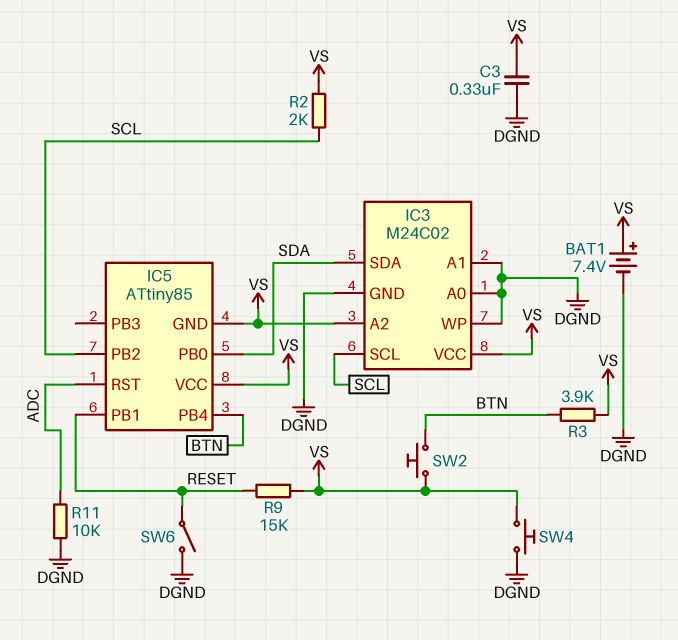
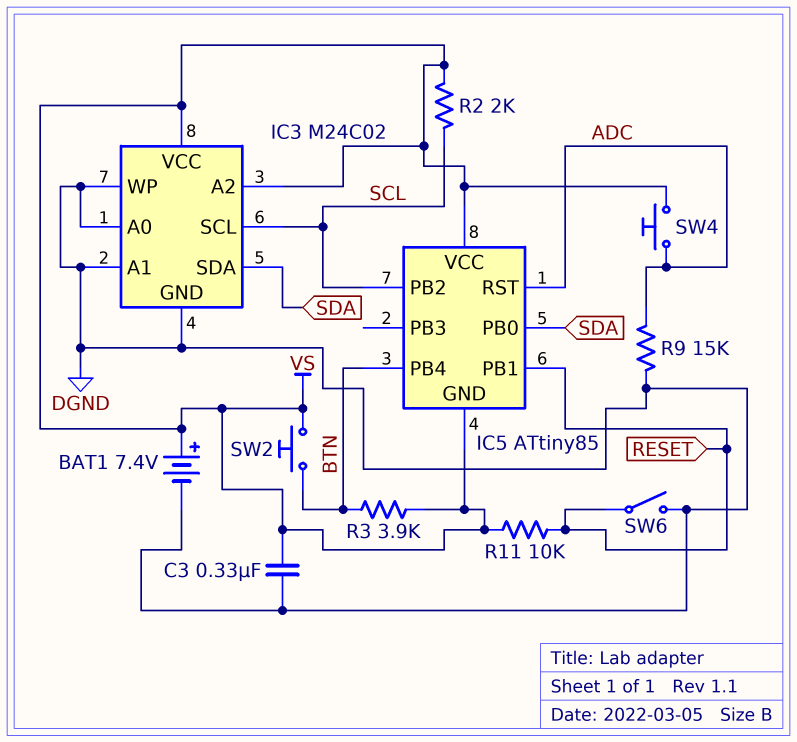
R9: 15k (RESET, VS) -> 15k (ADC, DGND)
R11: 10k (ADC, DGND) -> 10k (RESET, VS)
SW4: button (DGND, VS) -> button (ADC, VS)

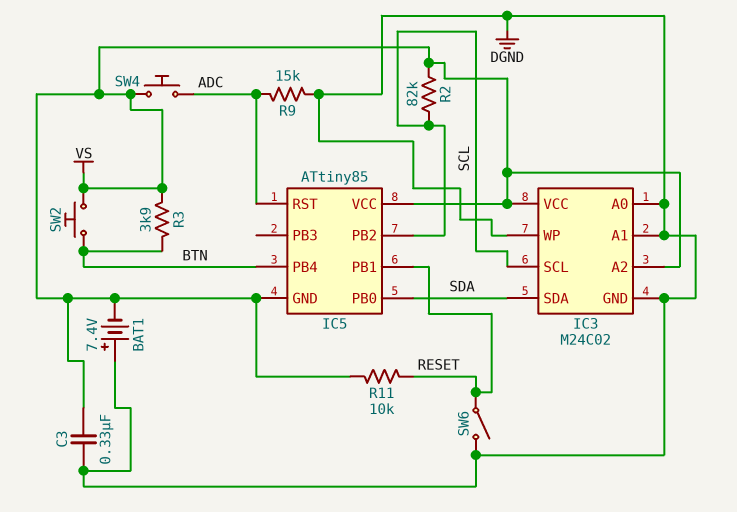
BAT1: 7.4V (plus VS, minus DGND) -> 7.4V (plus DGND, minus VS)
R2: 2k (SCL, VS) -> 82k (SCL, VS)

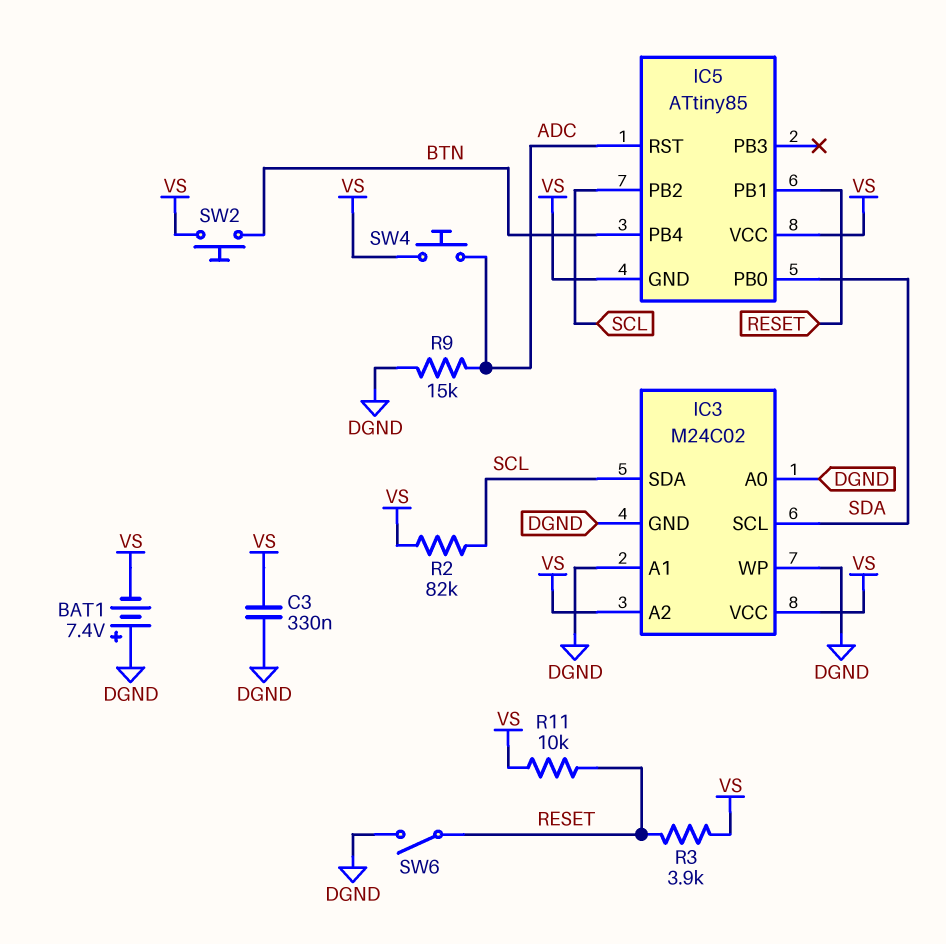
IC3 pin SCL: SCL -> SDA
IC3 pin SDA: SDA -> SCL
R3: 3.9k (BTN, VS) -> 3.9k (RESET, VS)

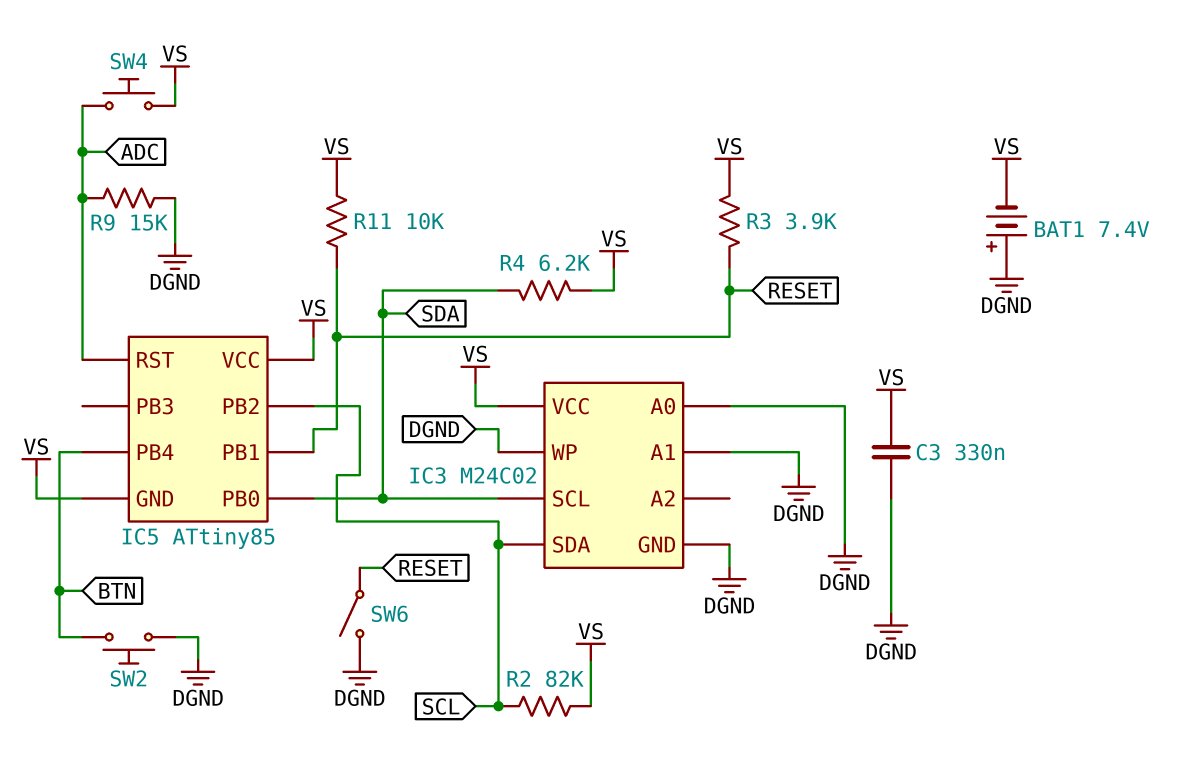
IC3 pin A2: VS -> none
R4: none -> 6.2k (SDA, VS)
SW2: button (BTN, VS) -> button (BTN, DGND)

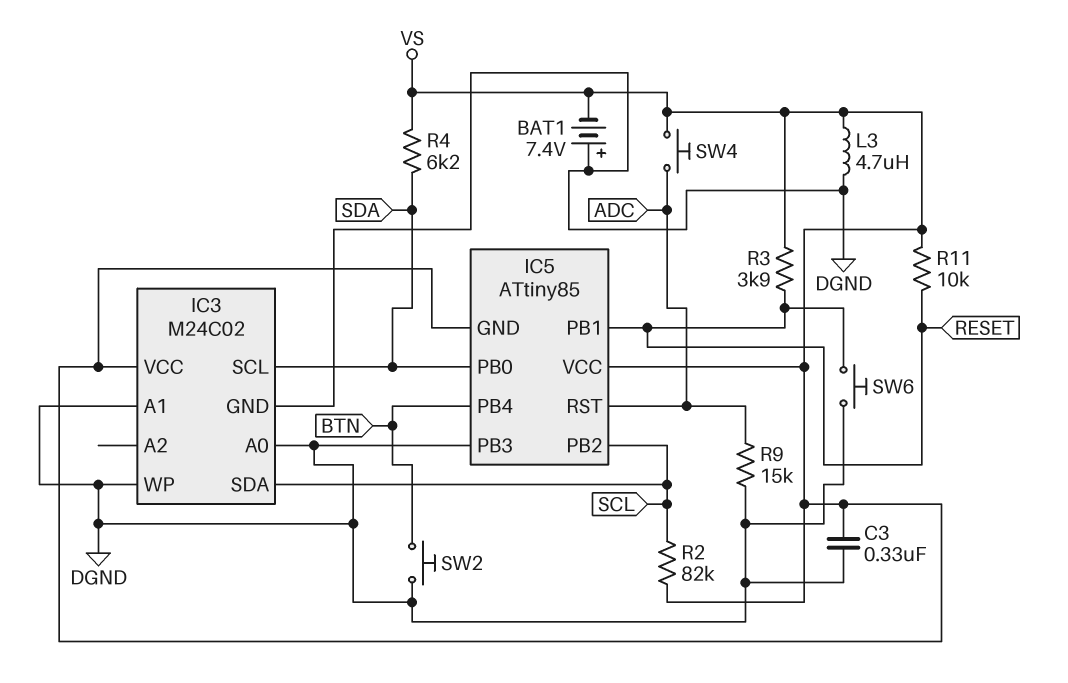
IC5 pin PB3: none -> DGND
L3: none -> 4.7uH (DGND, VS)
SW6: switch (DGND, RESET) -> button (DGND, RESET)

